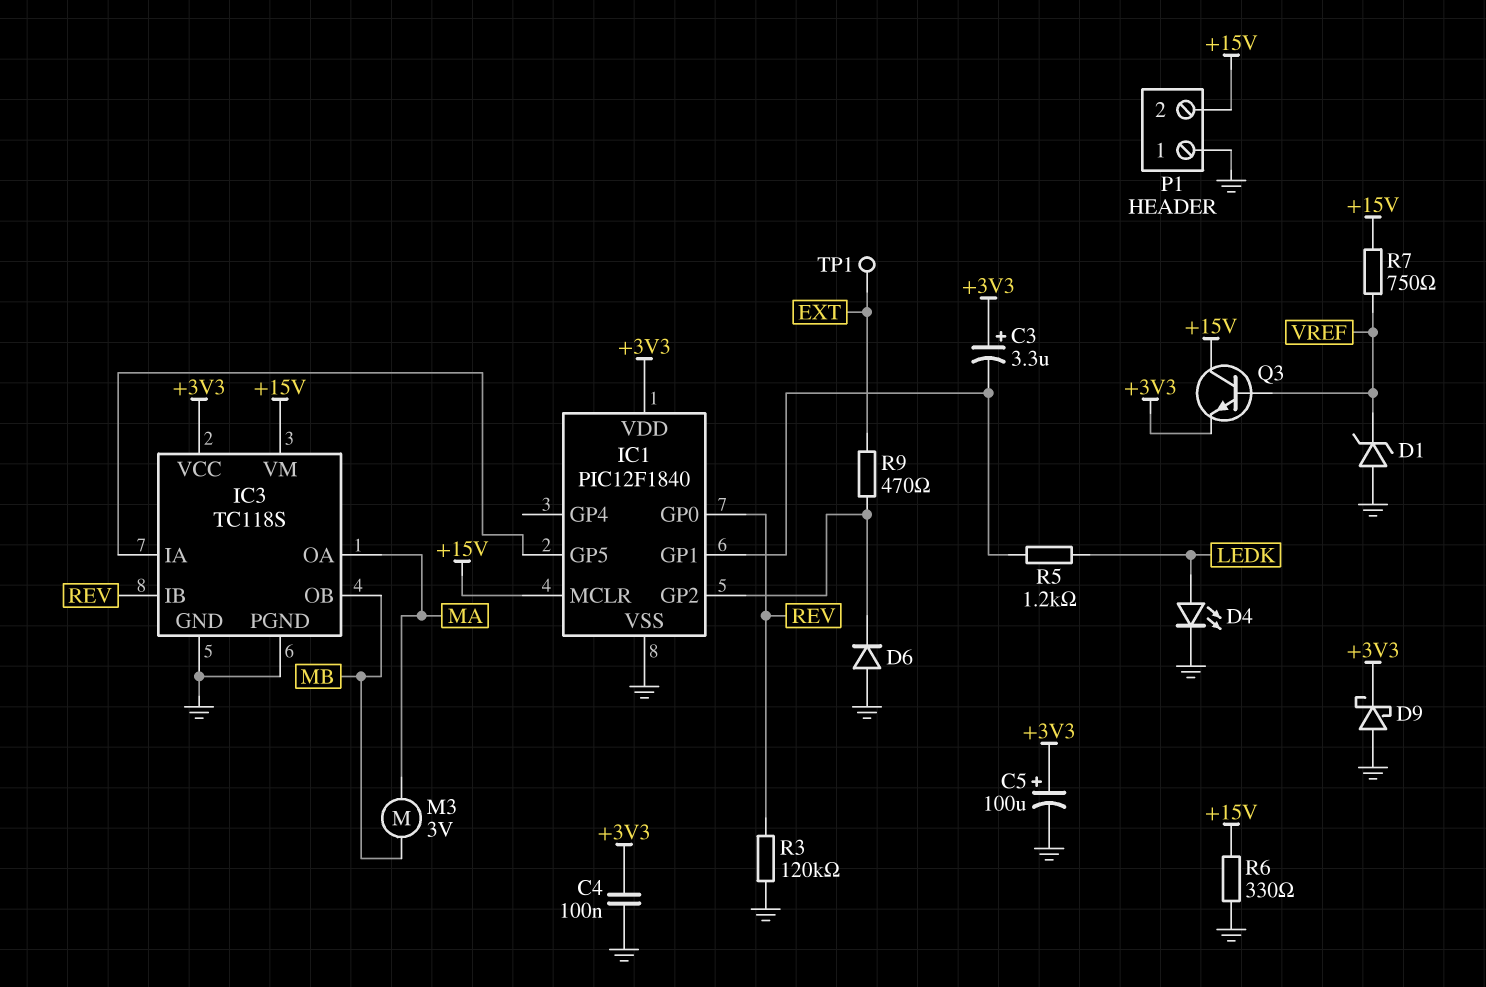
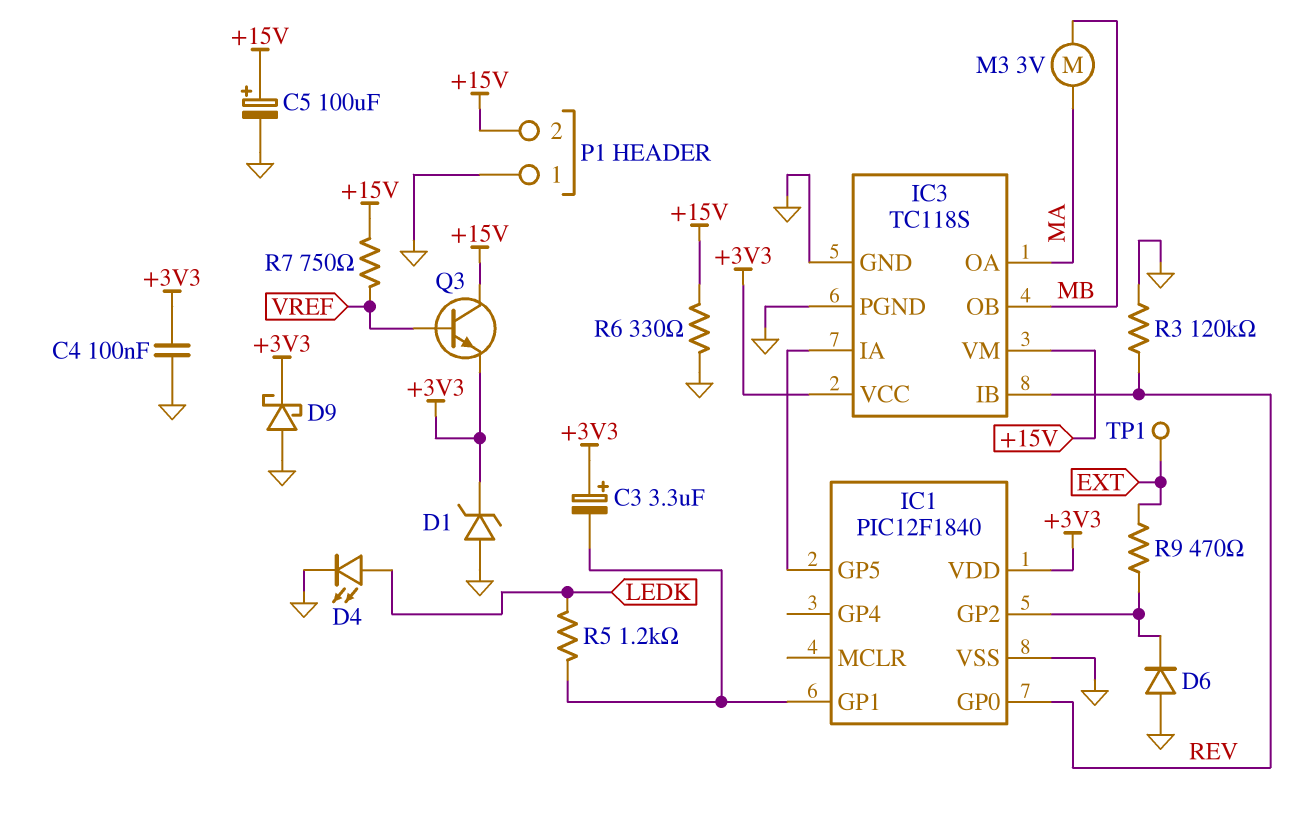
C5: 100uF (plus +3V3, minus GND) -> 100uF (plus +15V, minus GND)
D1: zener (A GND, K VREF) -> zener (A GND, K +3V3)
IC1 pin MCLR: +15V -> none

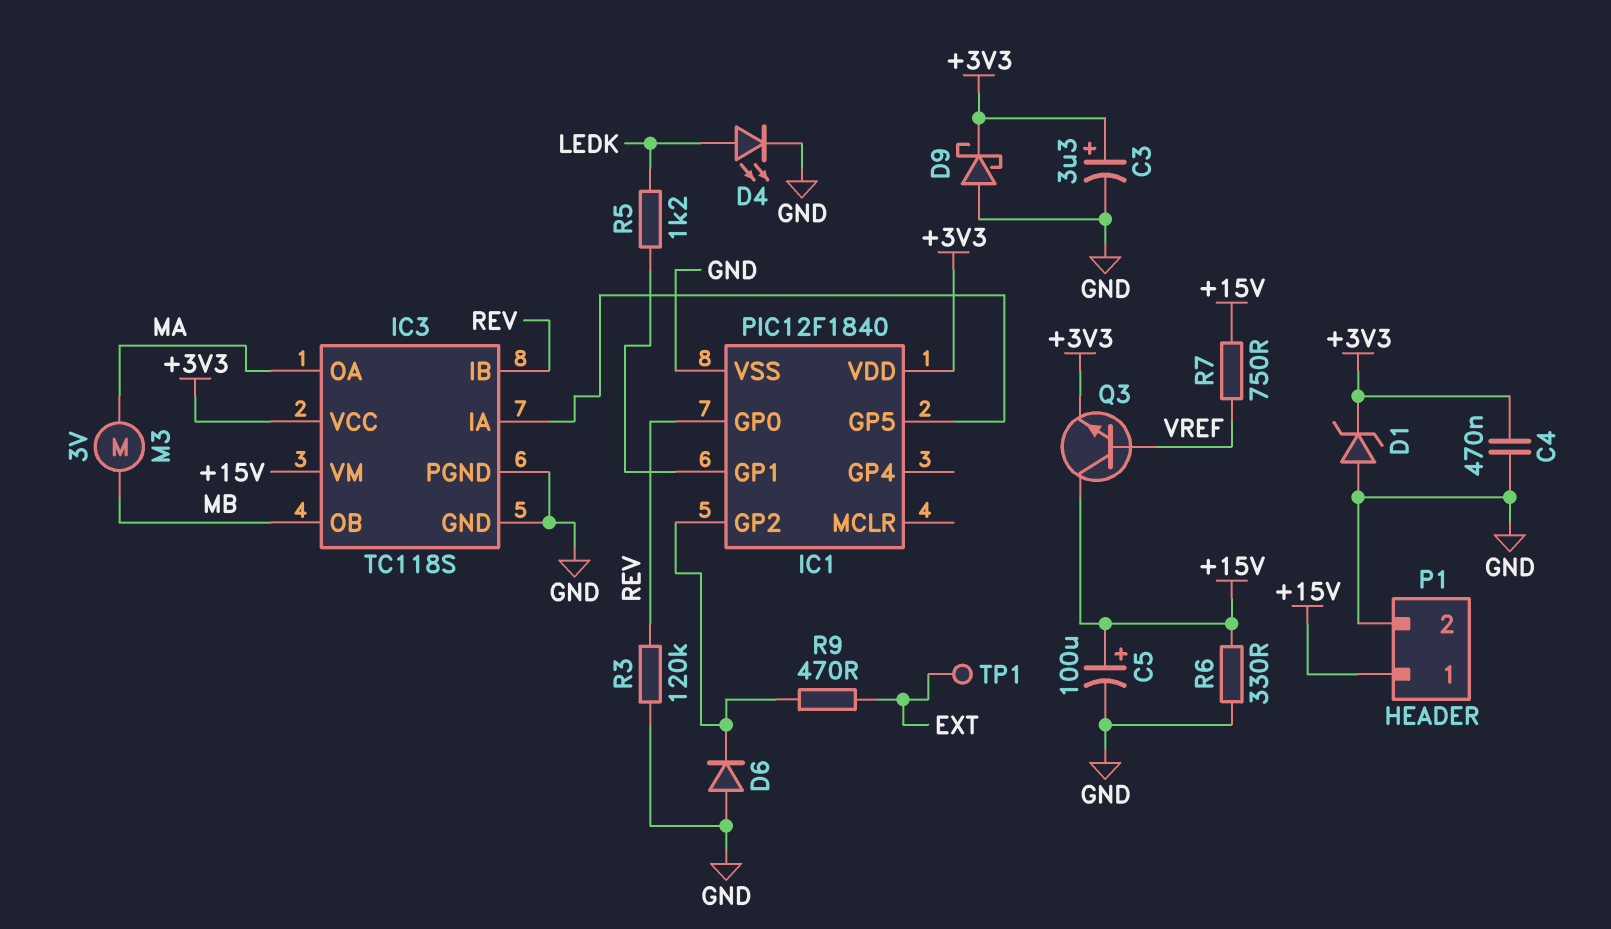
C3: 3.3uF (plus +3V3, minus IC1/GP1) -> 3.3uF (plus +3V3, minus GND)
C4: 100nF (+3V3, GND) -> 470nF (+3V3, GND)
P1 pin 1: GND -> +15V
P1 pin 2: +15V -> GND

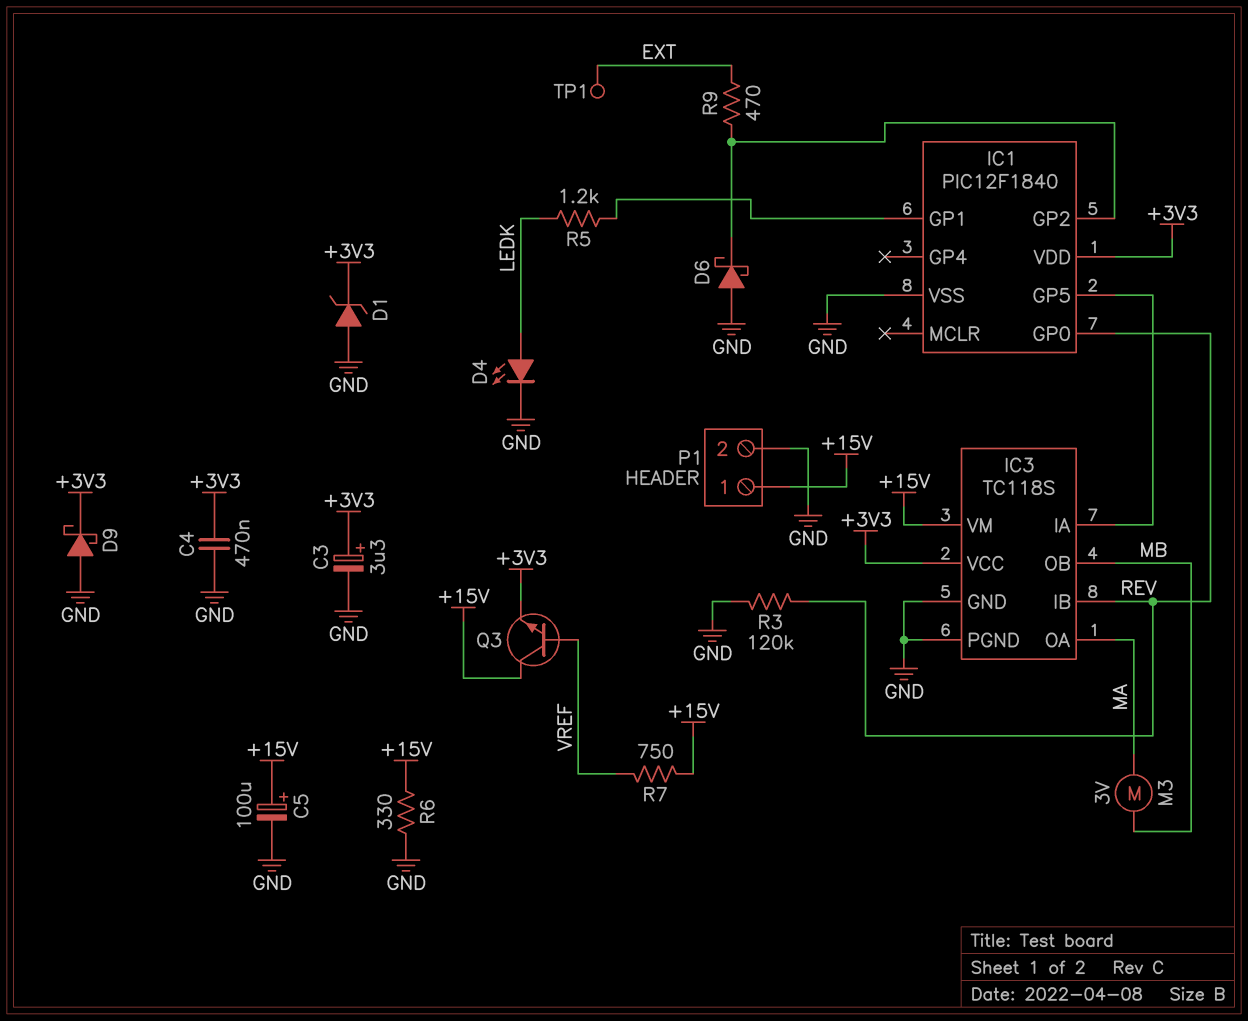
D6: diode (A GND, K IC1/GP2) -> schottky (A GND, K IC1/GP2)

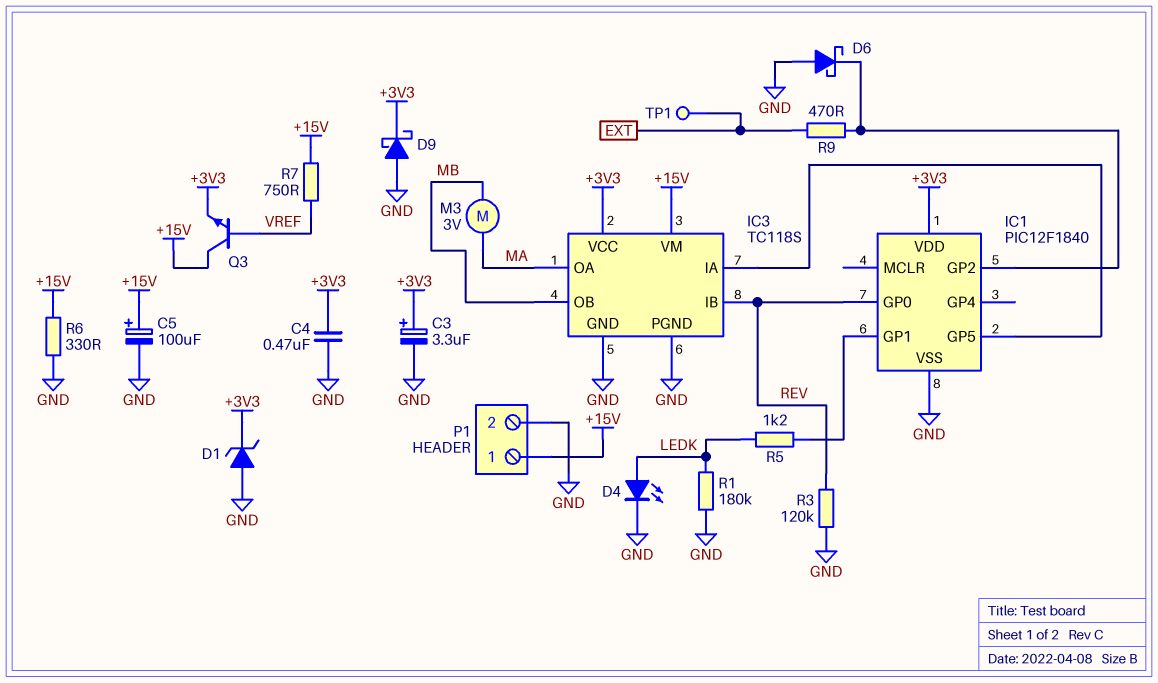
R1: none -> 180k (GND, LEDK)

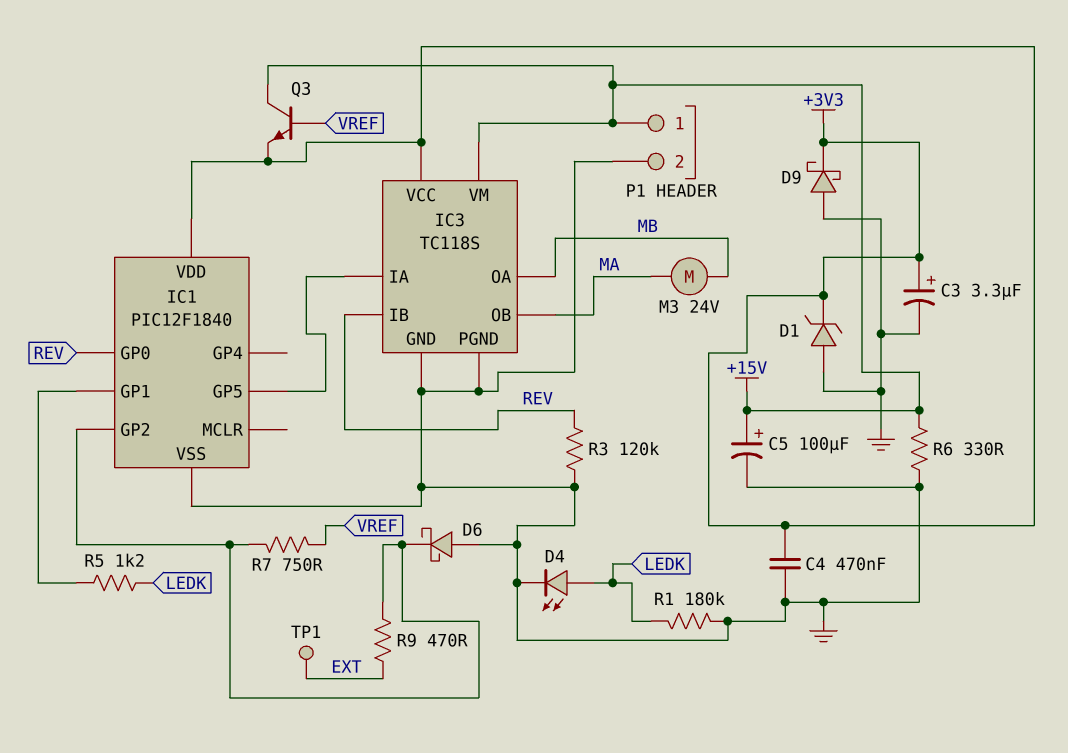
IC3 pin OA: MA -> MB
IC3 pin OB: MB -> MA
M3: motor 3V (MA, MB) -> motor 24V (MA, MB)
R7: 750 (+15V, VREF) -> 750 (IC1/GP2, VREF)

